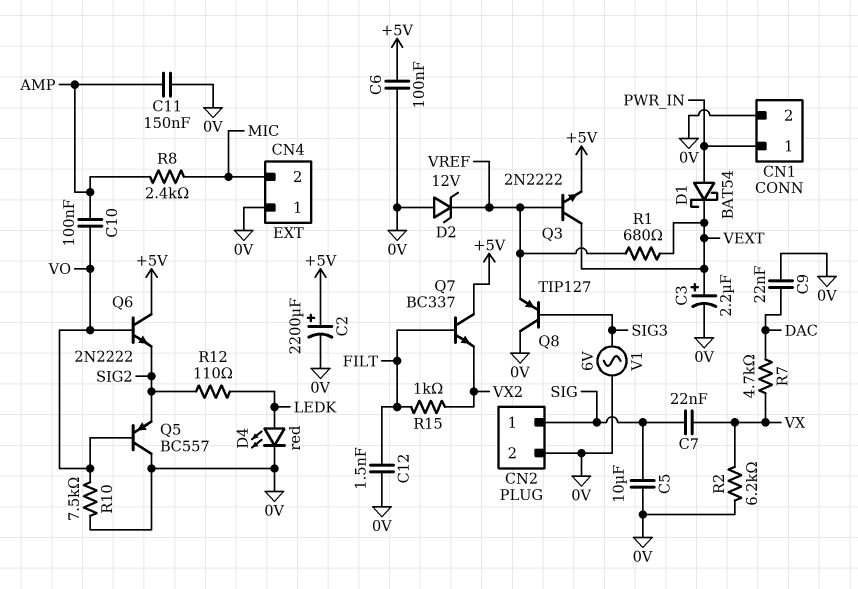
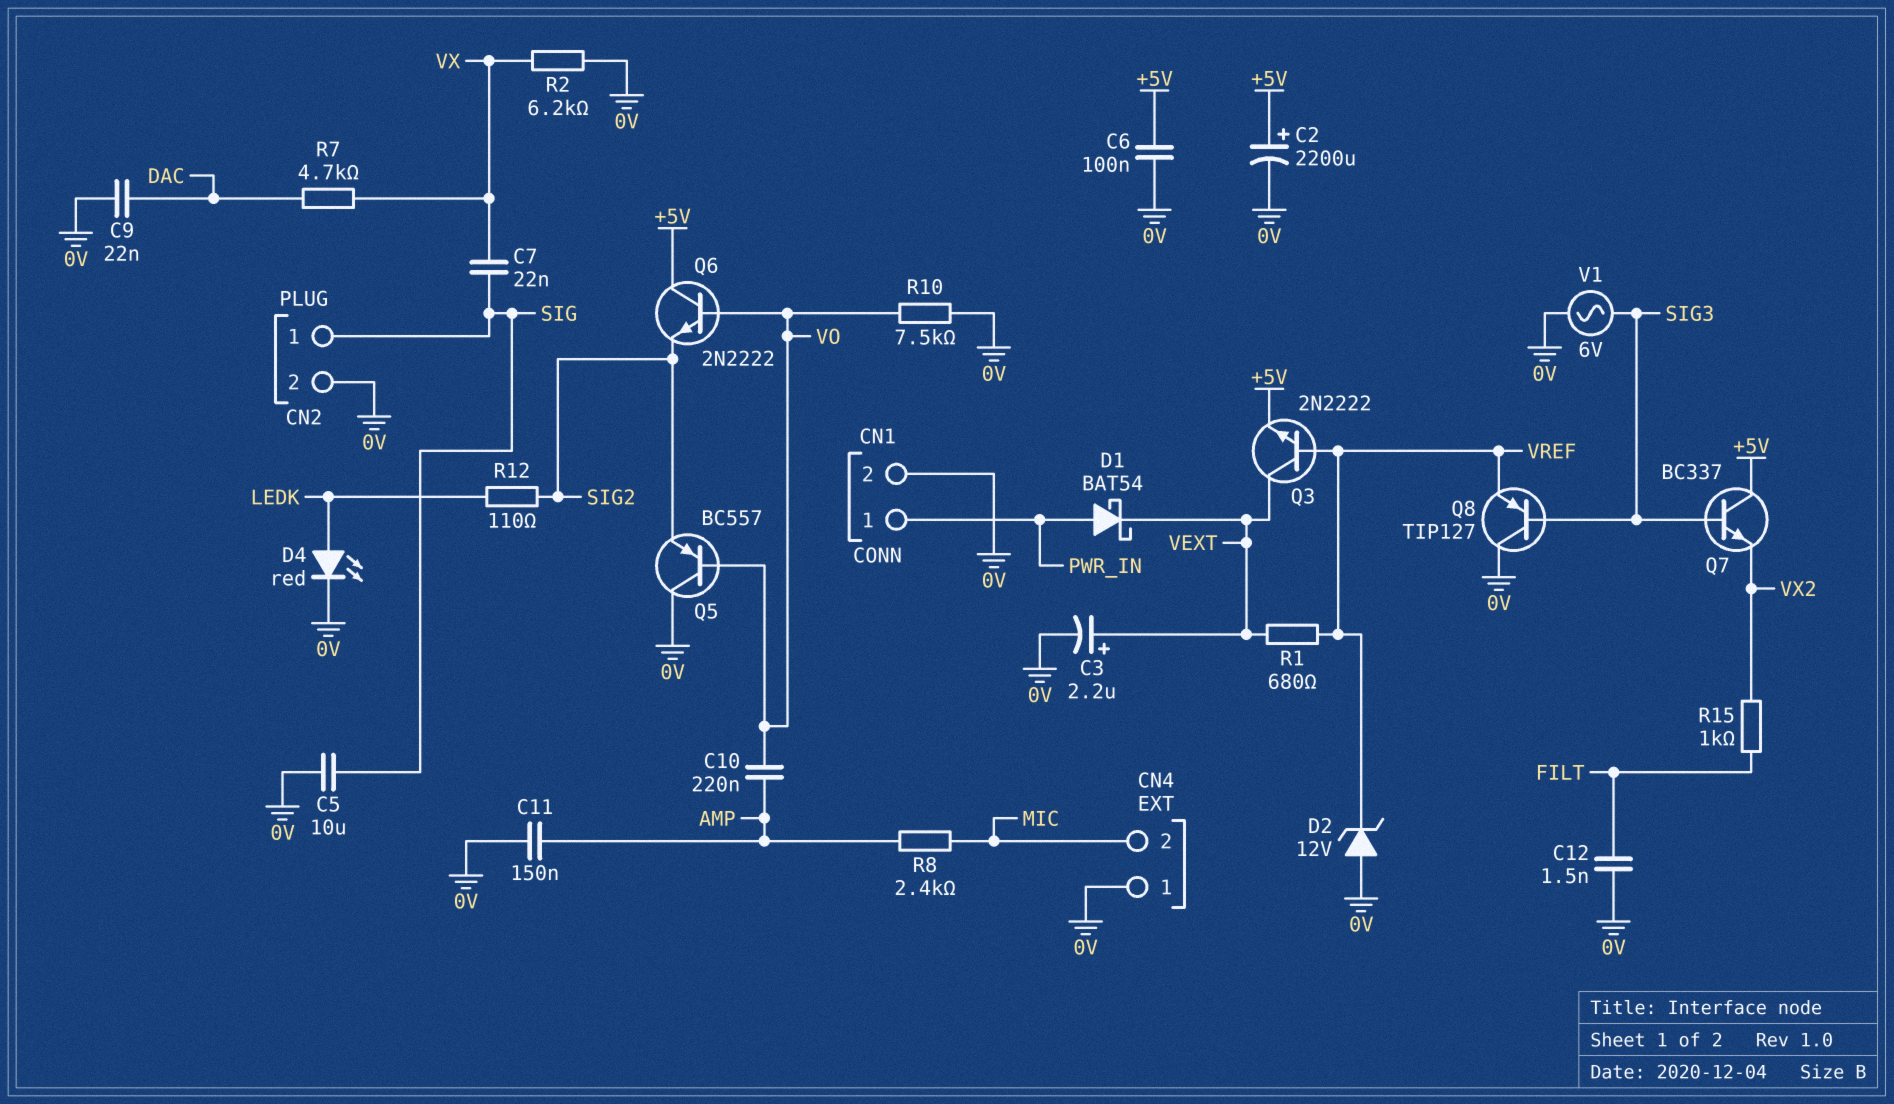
C10: 100nF (AMP, VO) -> 220nF (AMP, VO)
Q7: NPN BC337 (B FILT, C +5V, E VX2) -> NPN BC337 (B SIG3, C +5V, E VX2)

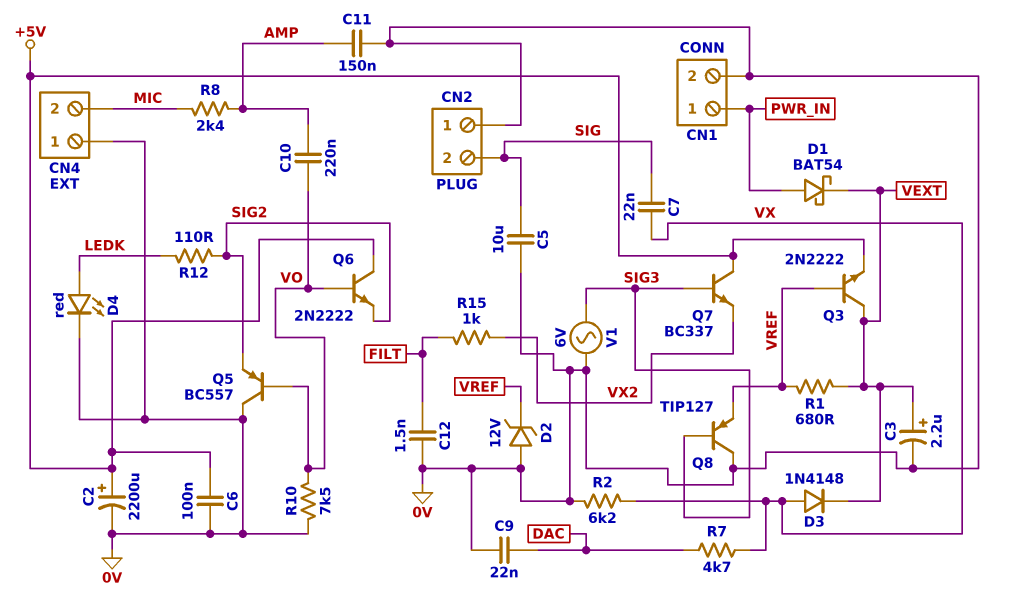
CN2 pin 1: SIG -> 0V
CN2 pin 2: 0V -> SIG
D3: none -> diode 1N4148 (A VX, K VEXT)

